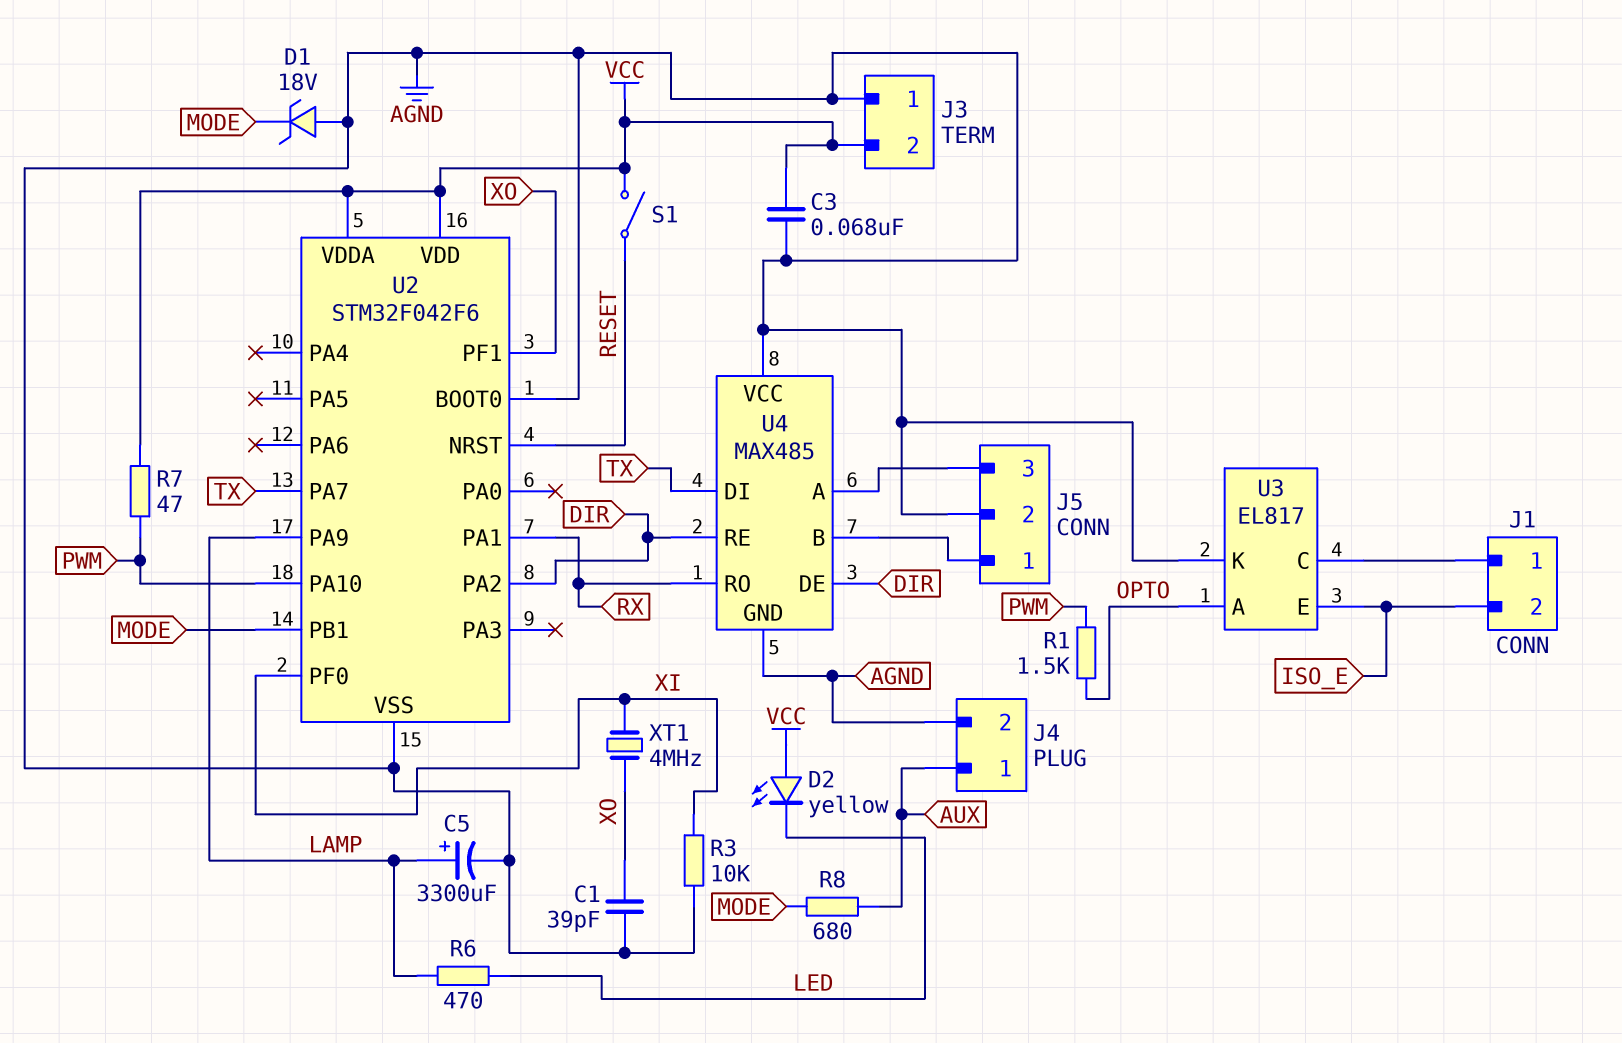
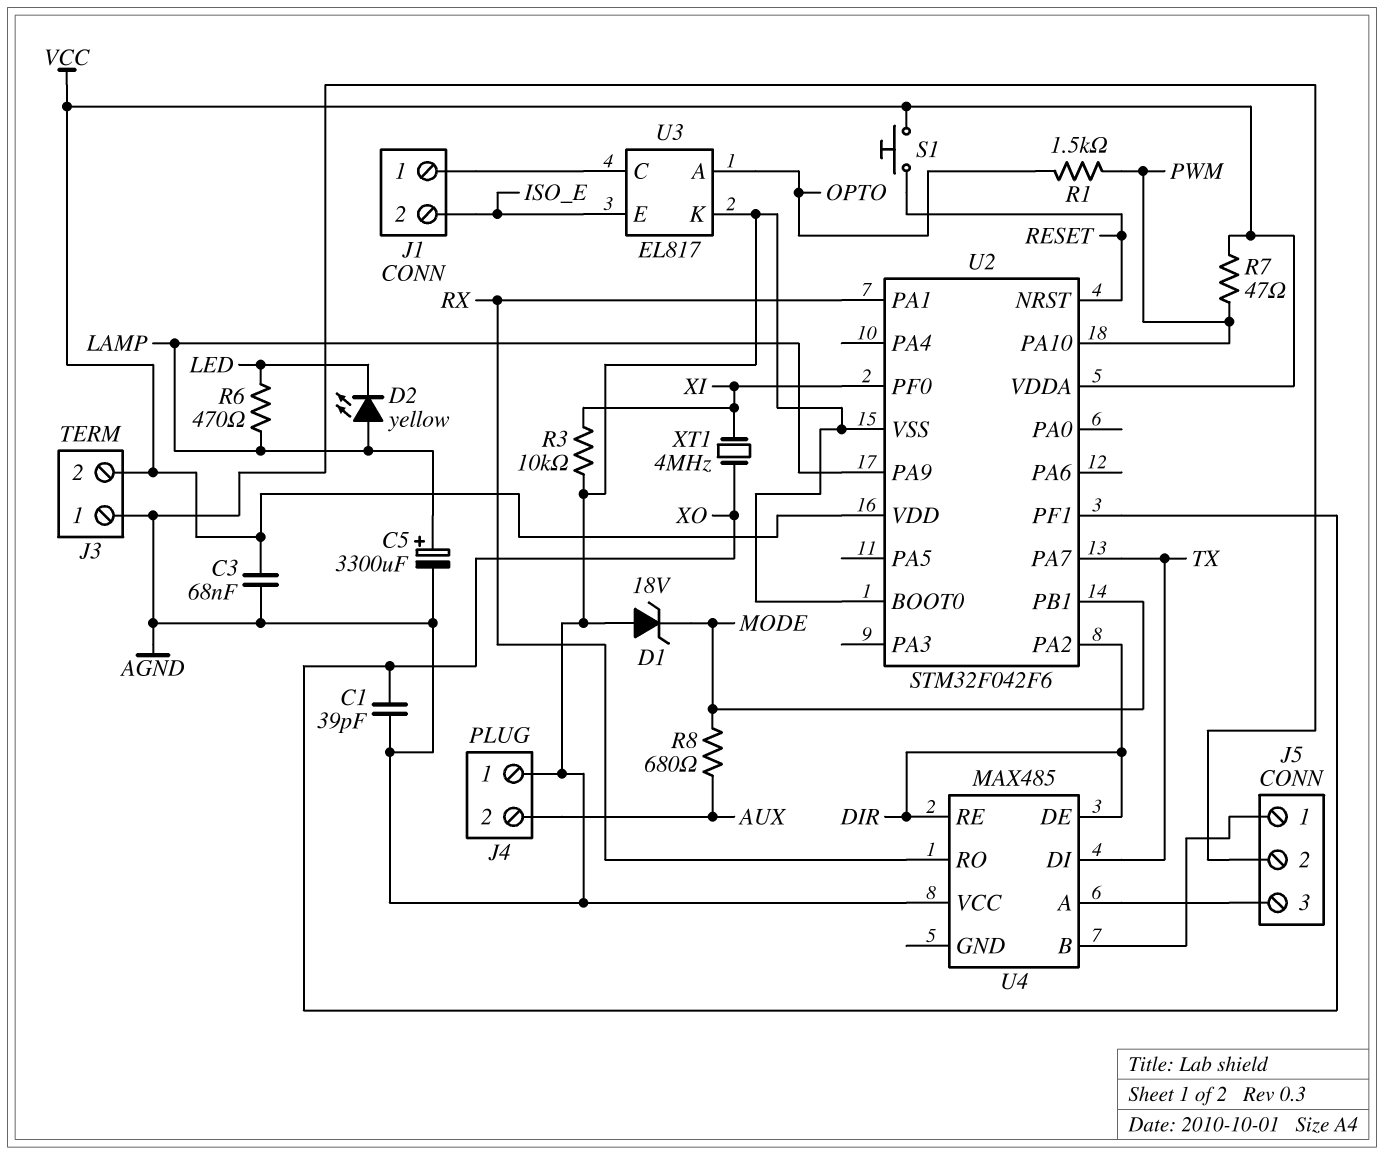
D2: LED yellow (A VCC, K LED) -> LED yellow (A LAMP, K LED)
J4 pin 1: AUX -> AGND
J4 pin 2: AGND -> AUX
S1: switch (RESET, VCC) -> button (RESET, VCC)
U4 pin GND: AGND -> none

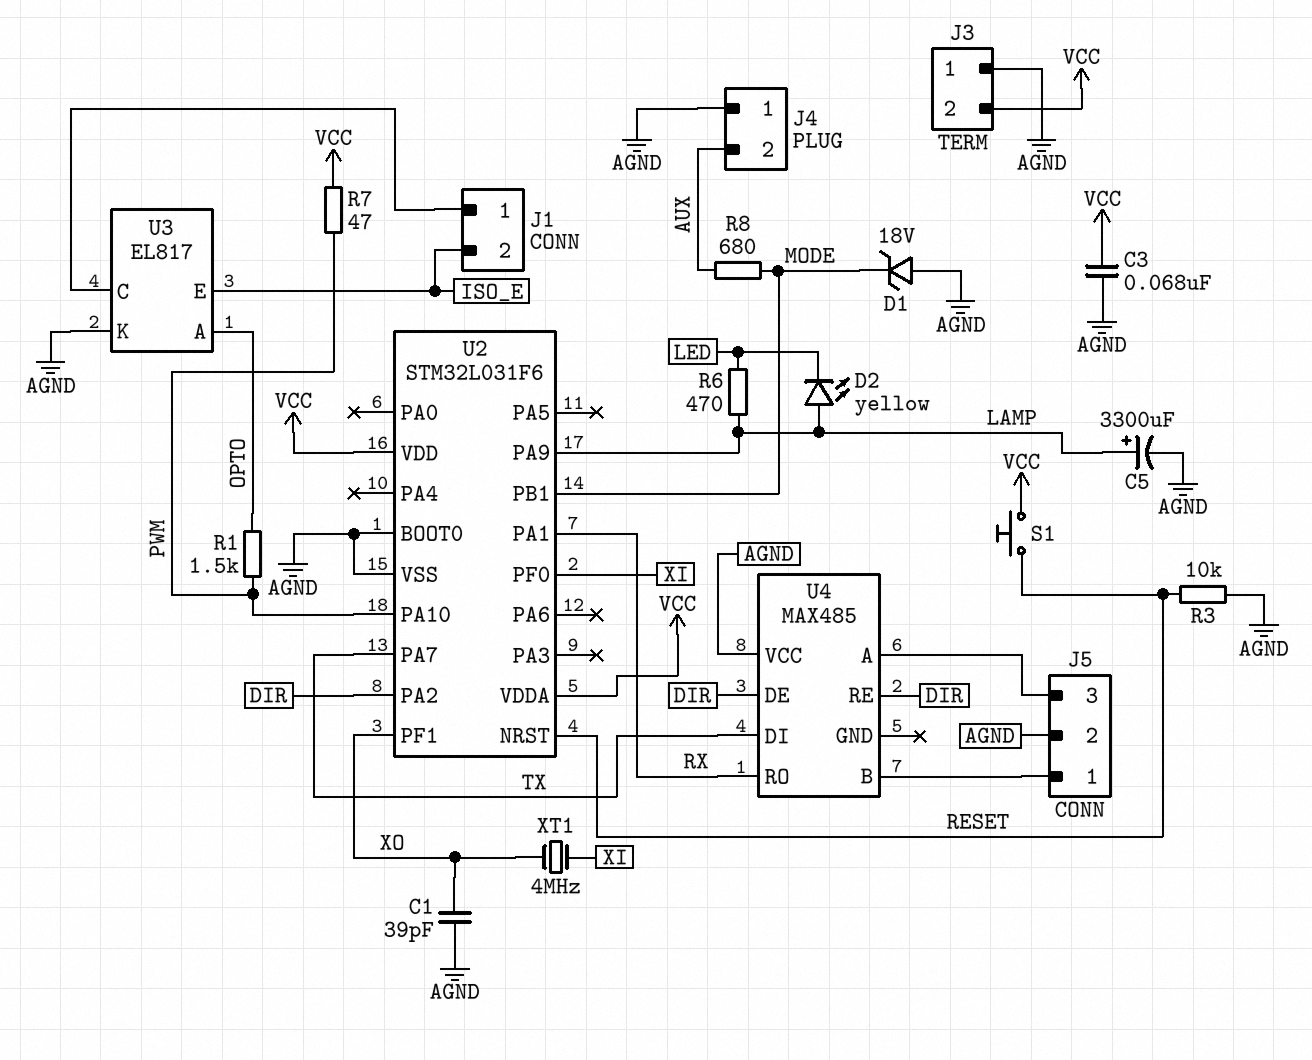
R3: 10k (AGND, XI) -> 10k (AGND, RESET)
U2: STM32F042F6 -> STM32L031F6

